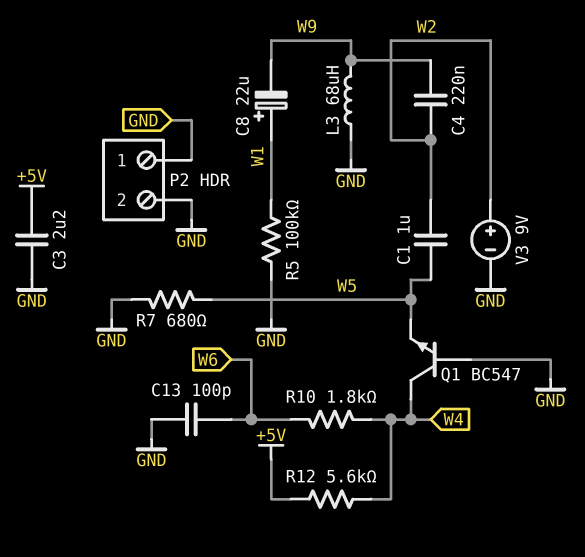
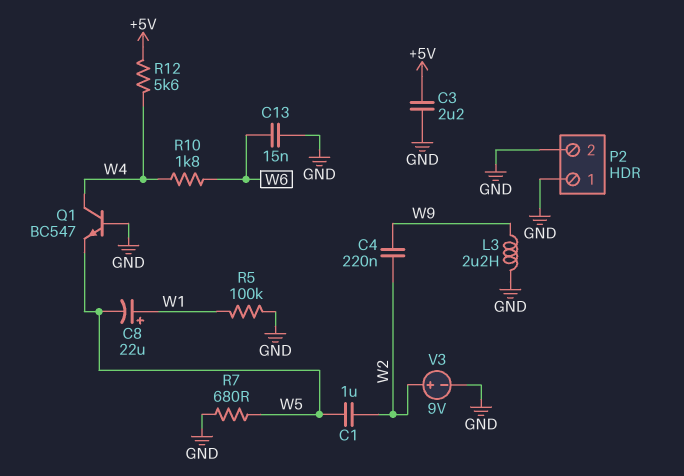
C8: 22uF (plus W1, minus W9) -> 22uF (plus W1, minus W5)
C13: 100pF (GND, W6) -> 15nF (GND, W6)
L3: 68uH (GND, W9) -> 2.2uH (GND, W9)

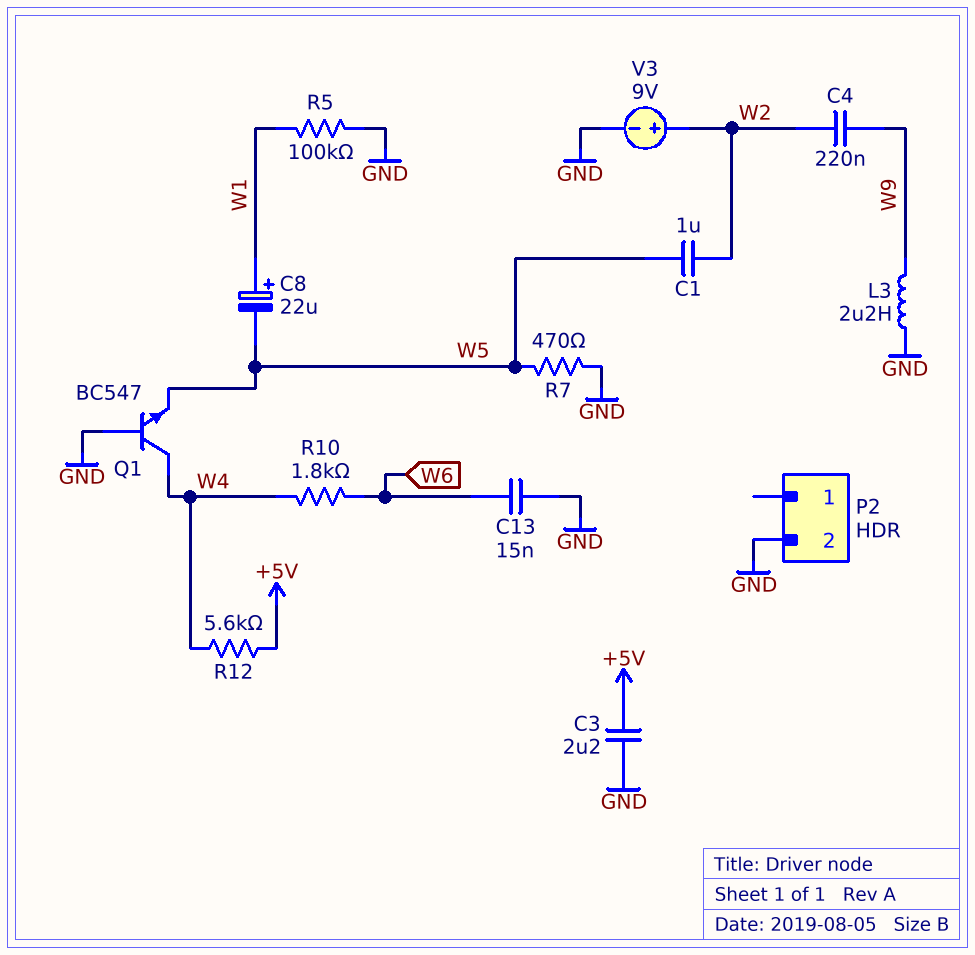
P2 pin 1: GND -> none
R7: 680 (GND, W5) -> 470 (GND, W5)

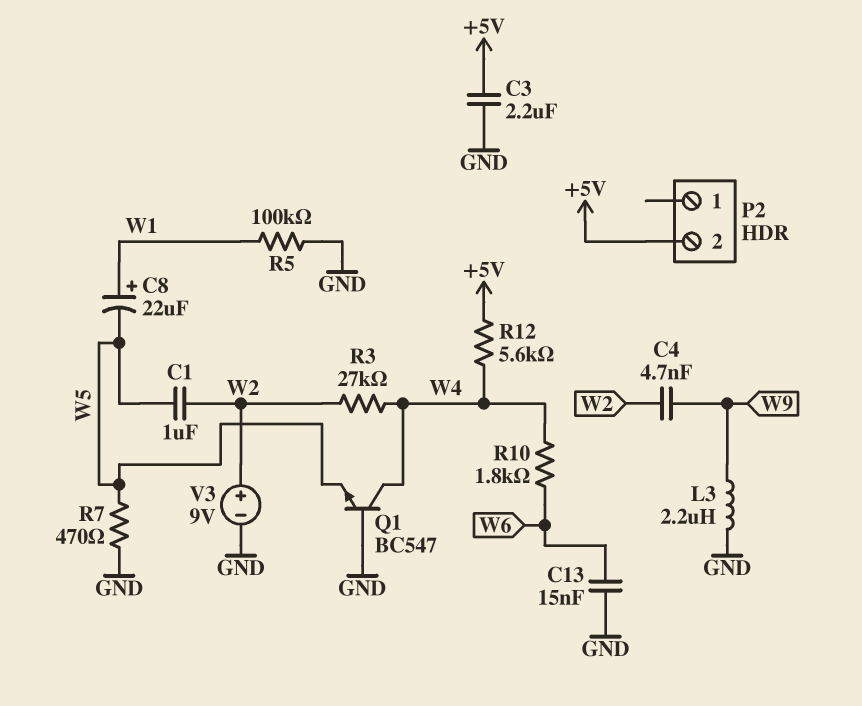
C4: 220nF (W2, W9) -> 4.7nF (W2, W9)
P2 pin 2: GND -> +5V
R3: none -> 27k (W2, W4)

